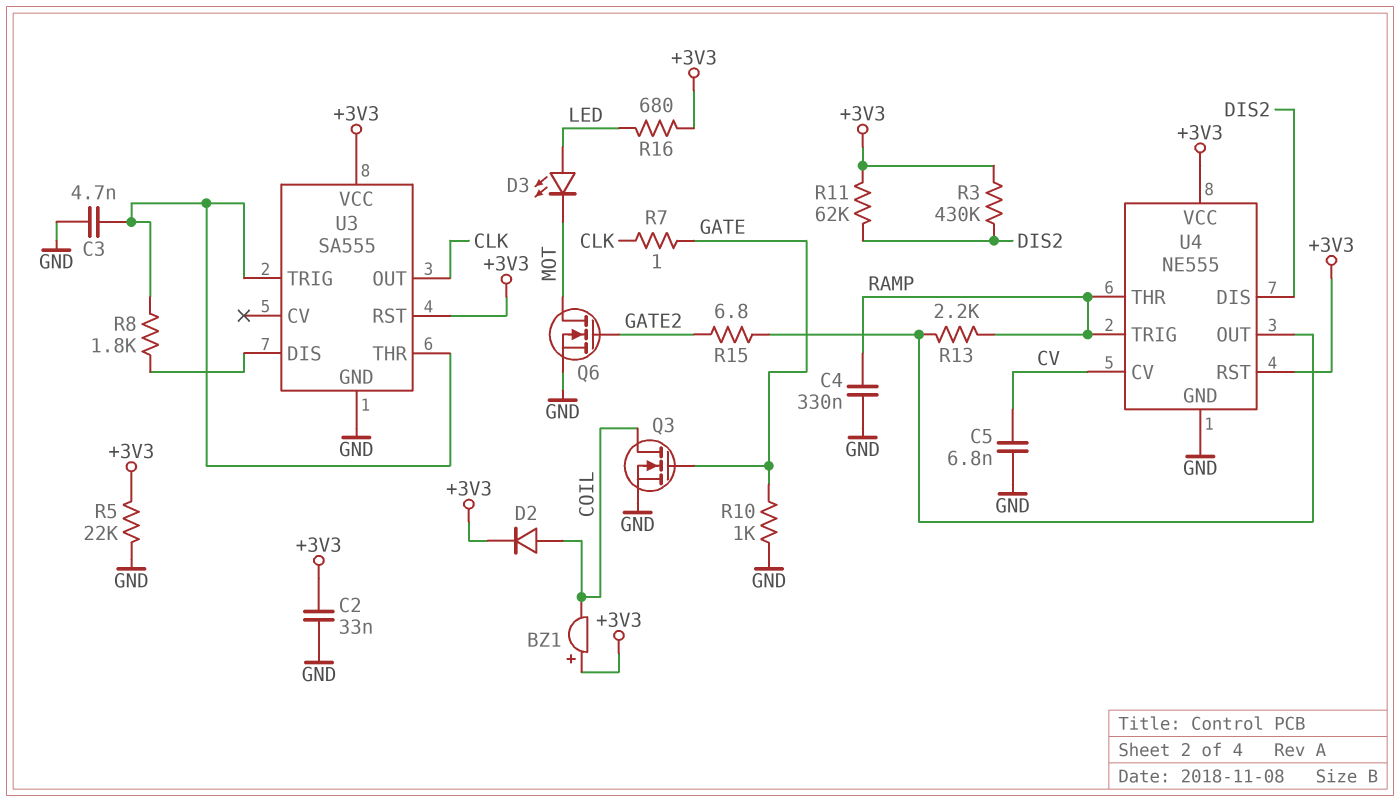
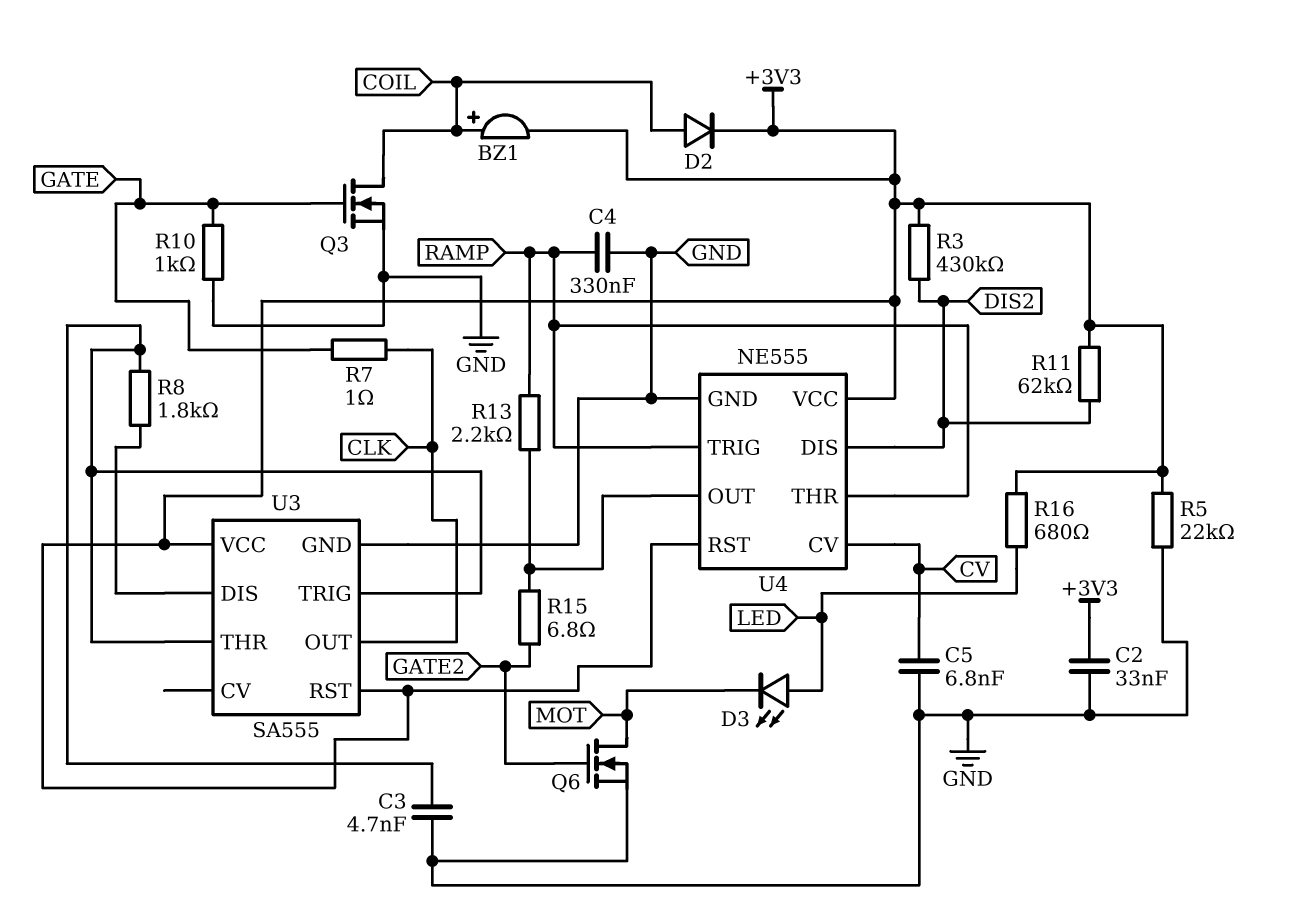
BZ1: buzzer (plus +3V3, minus COIL) -> buzzer (plus COIL, minus +3V3)

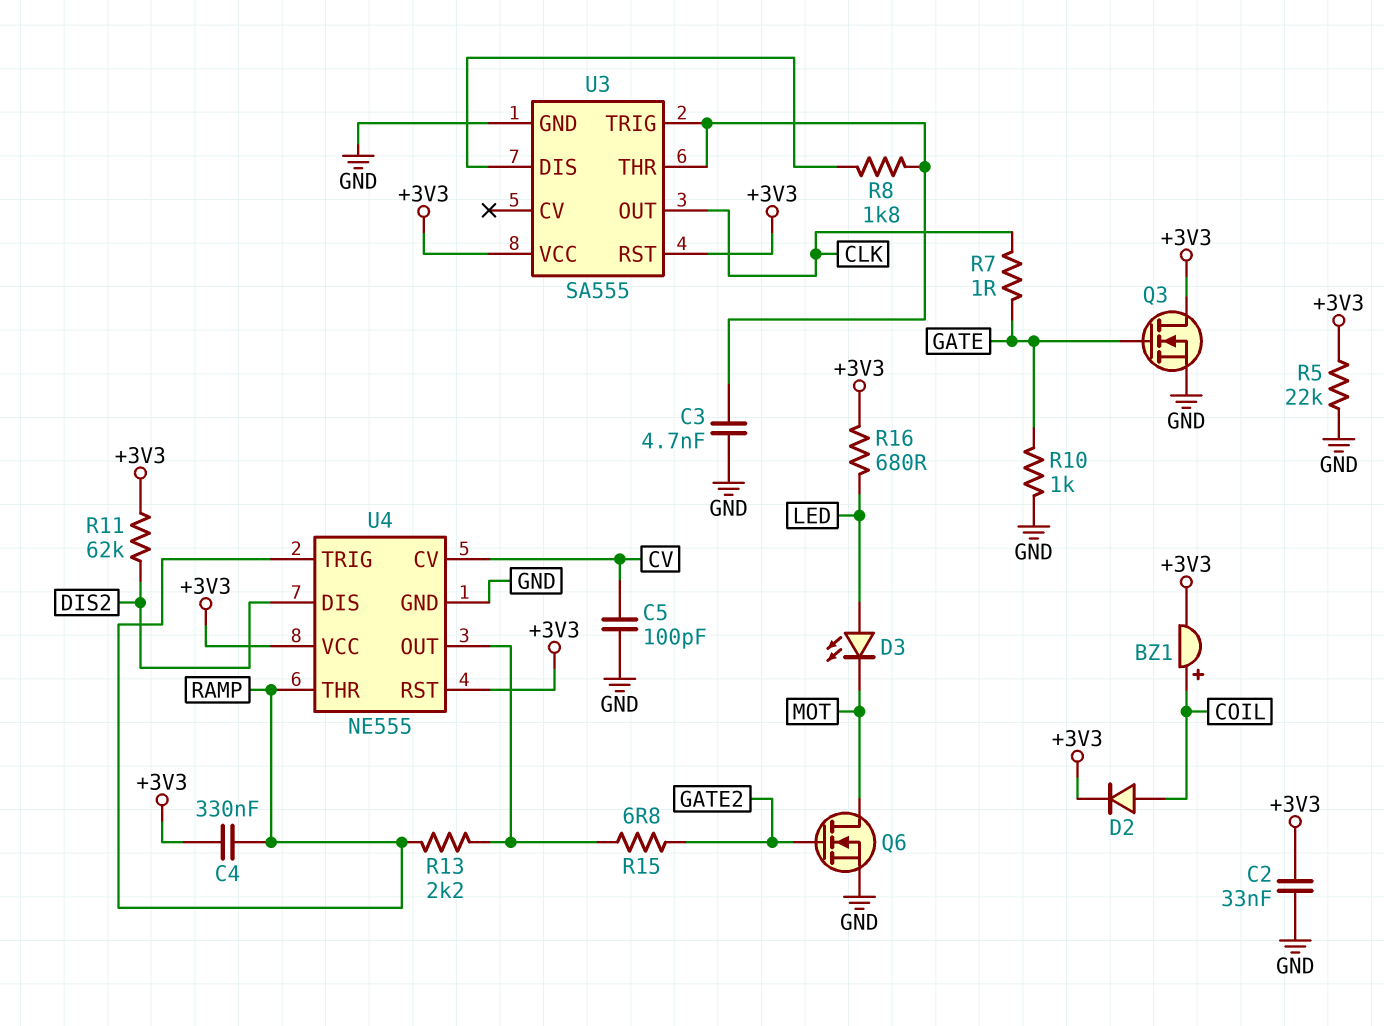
C4: 330nF (GND, RAMP) -> 330nF (+3V3, RAMP)
C5: 6.8nF (CV, GND) -> 100pF (CV, GND)
Q3: NMOS (G GATE, D COIL, S GND) -> NMOS (G GATE, D +3V3, S GND)
R3: 430k (+3V3, DIS2) -> none

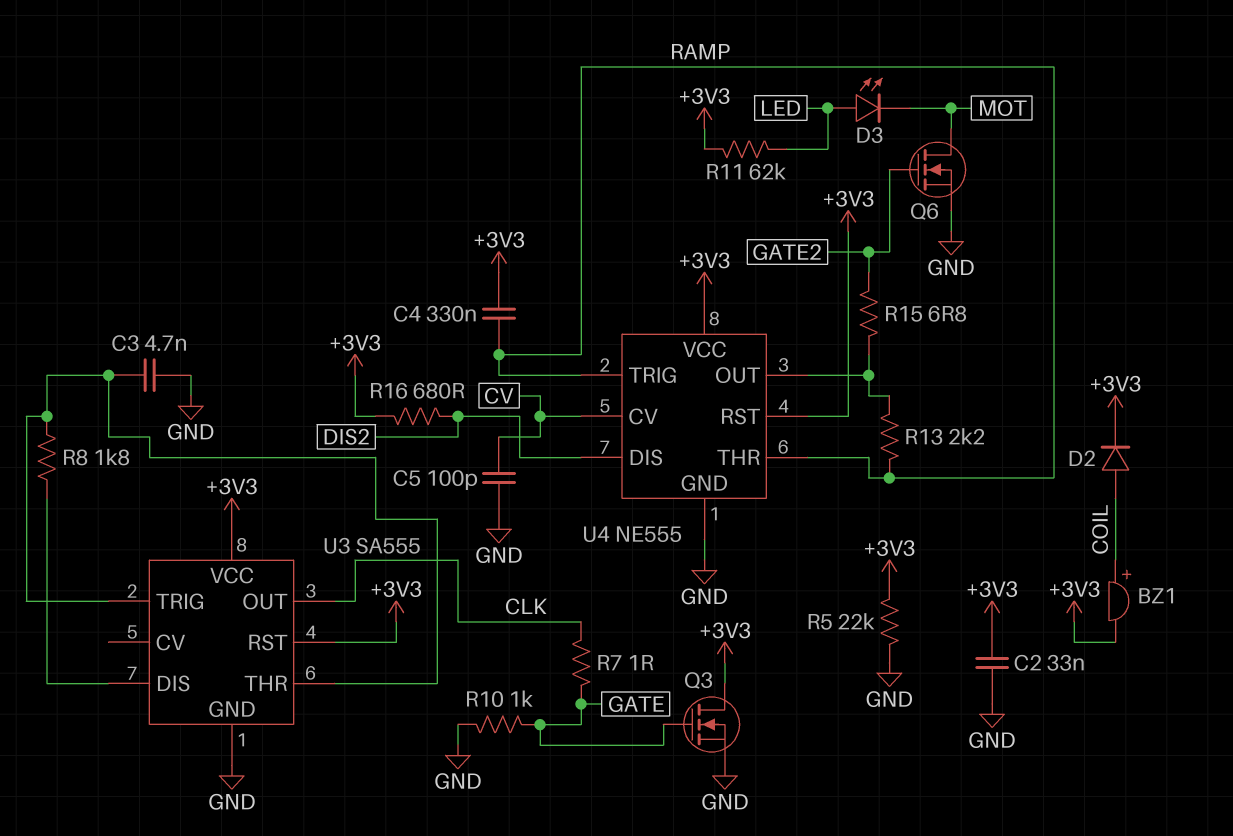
R11: 62k (+3V3, DIS2) -> 62k (+3V3, LED)
R16: 680 (+3V3, LED) -> 680 (+3V3, DIS2)

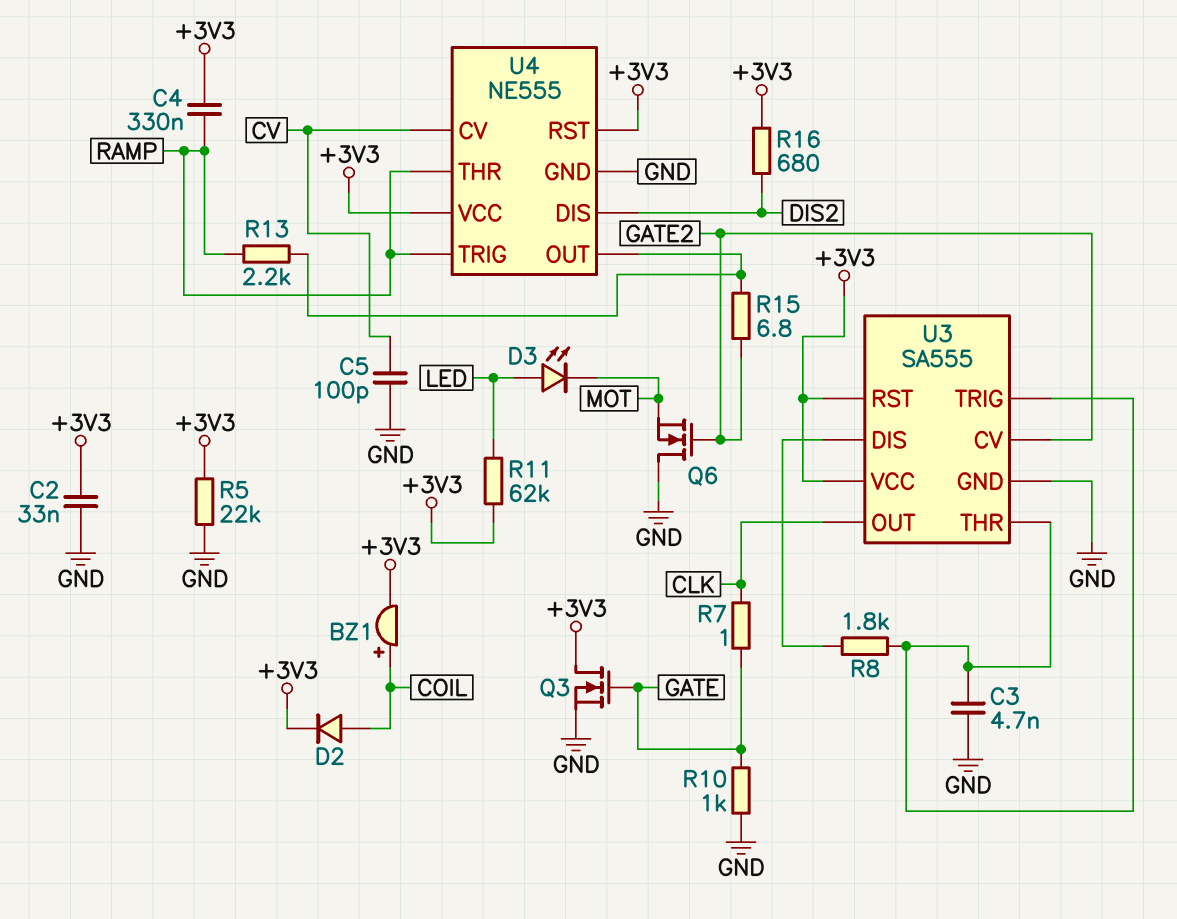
Q6: NMOS (G GATE2, D MOT, S GND) -> NMOS (G GATE2, D GND, S MOT)
U3 pin CV: none -> GATE2

